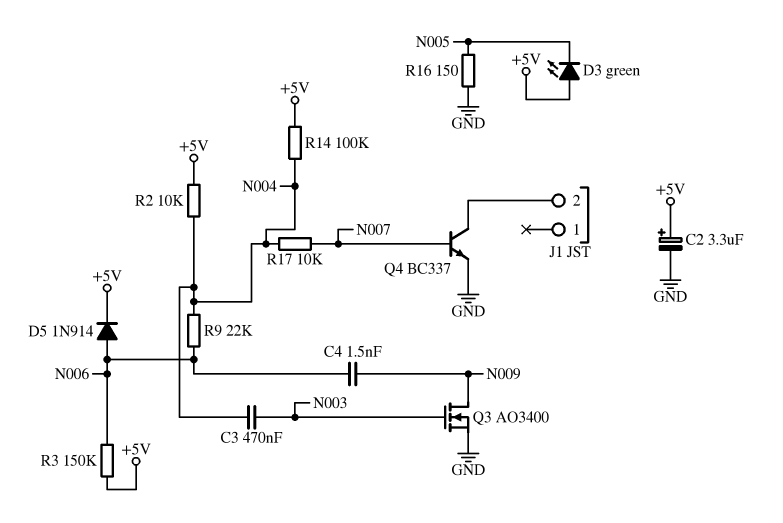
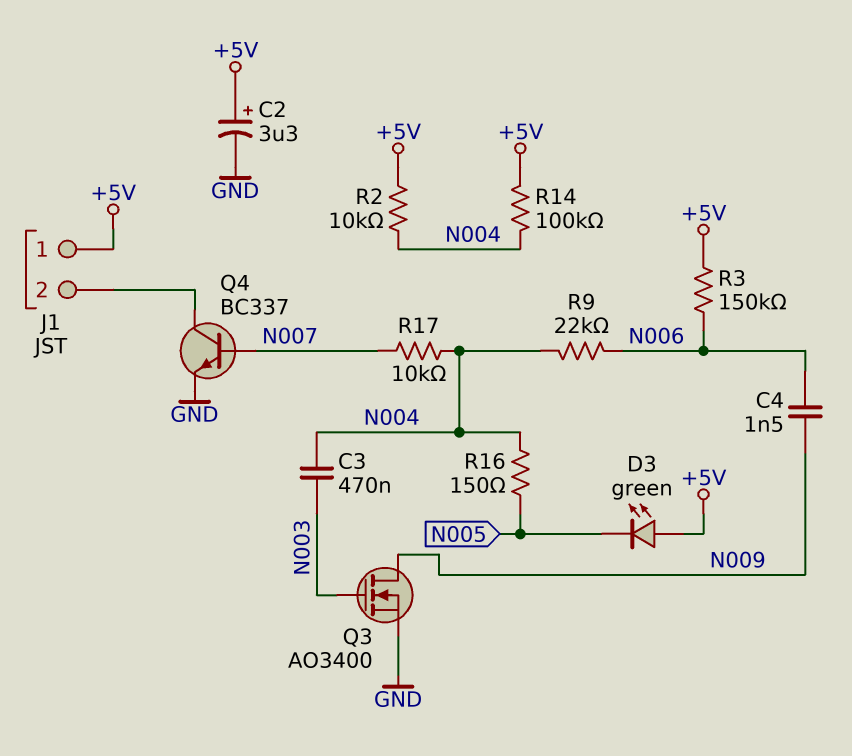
D5: diode 1N914 (A N006, K +5V) -> none
J1 pin 1: none -> +5V
R16: 150 (GND, N005) -> 150 (N004, N005)

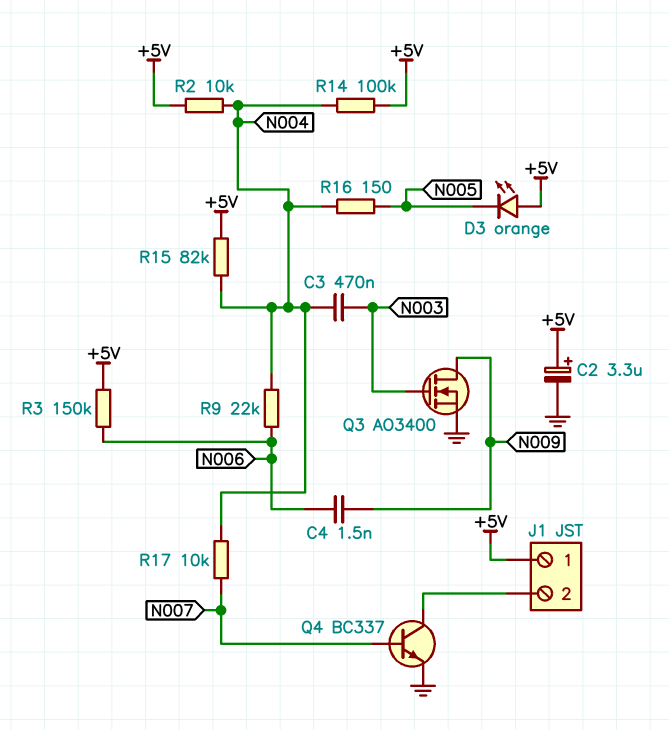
D3: LED green (A +5V, K N005) -> LED orange (A +5V, K N005)
R15: none -> 82k (+5V, N004)

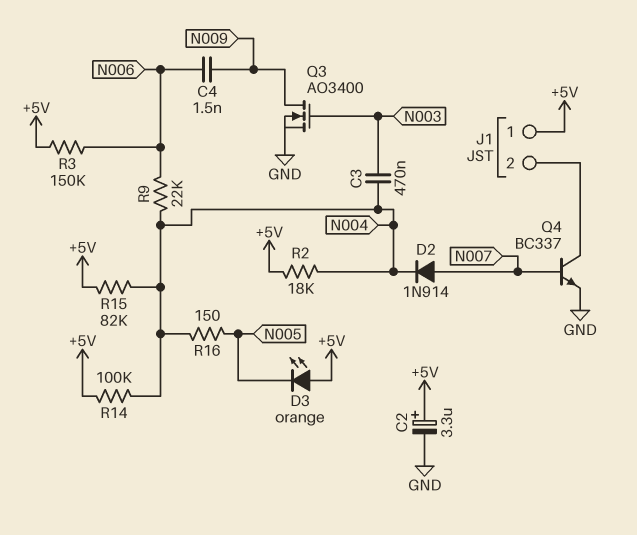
D2: none -> diode 1N914 (A N007, K N004)
R2: 10k (+5V, N004) -> 18k (+5V, N004)
R17: 10k (N004, N007) -> none

